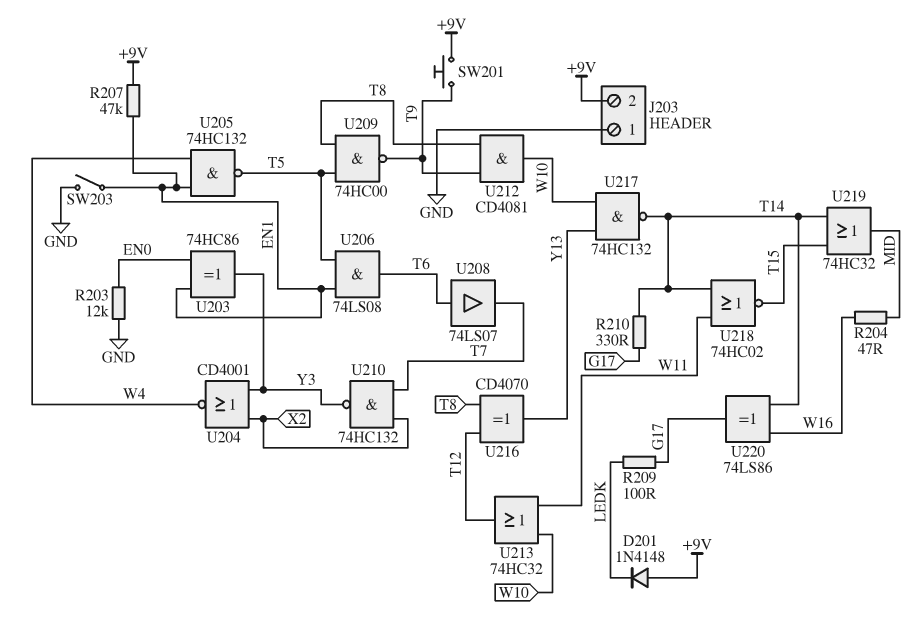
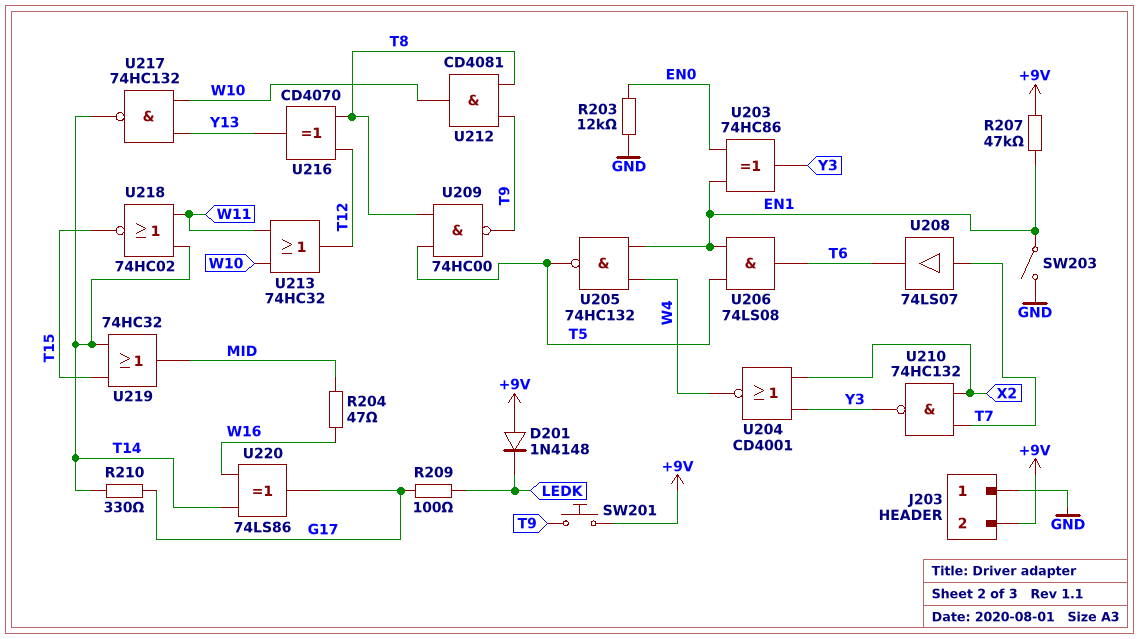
U208: buffer 74LS07 (in T6, out T7) -> buffer 74LS07 (in T7, out T6)

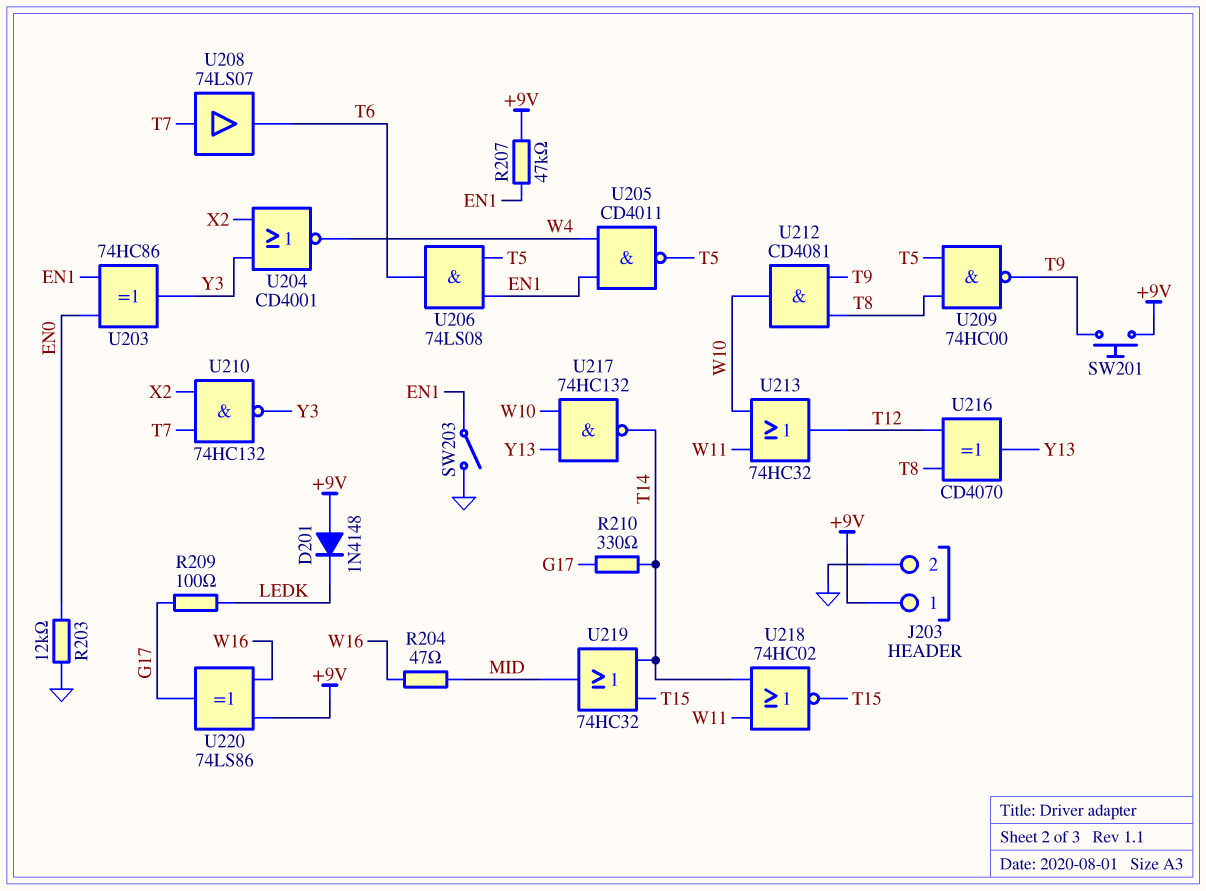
J203 pin 1: GND -> +9V
J203 pin 2: +9V -> GND
U205: NAND 74HC132 (in EN1, in W4, out T5) -> NAND CD4011 (in EN1, in W4, out T5)
U220: XOR 74LS86 (in T14, in W16, out G17) -> XOR 74LS86 (in +9V, in W16, out G17)

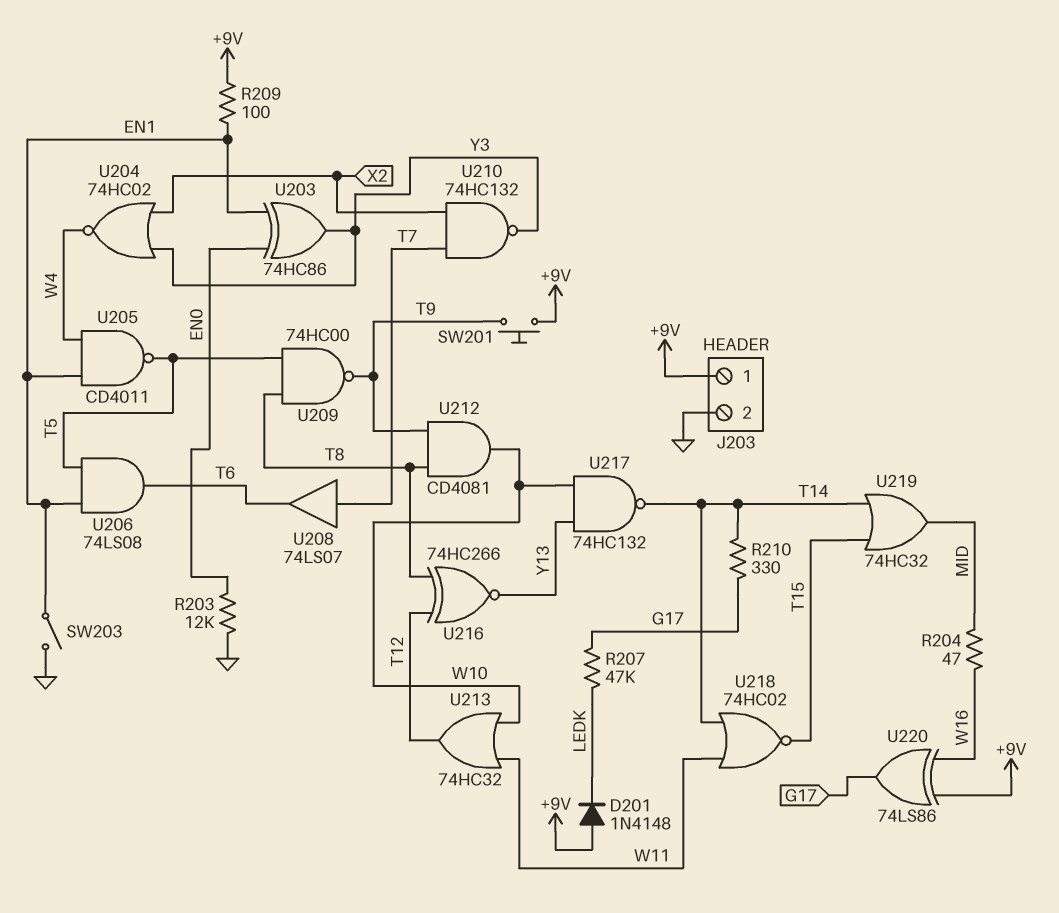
R207: 47k (+9V, EN1) -> 47k (G17, LEDK)
R209: 100 (G17, LEDK) -> 100 (+9V, EN1)
U204: NOR CD4001 (in X2, in Y3, out W4) -> NOR 74HC02 (in X2, in Y3, out W4)
U216: XOR CD4070 (in T8, in T12, out Y13) -> XNOR 74HC266 (in T8, in T12, out Y13)

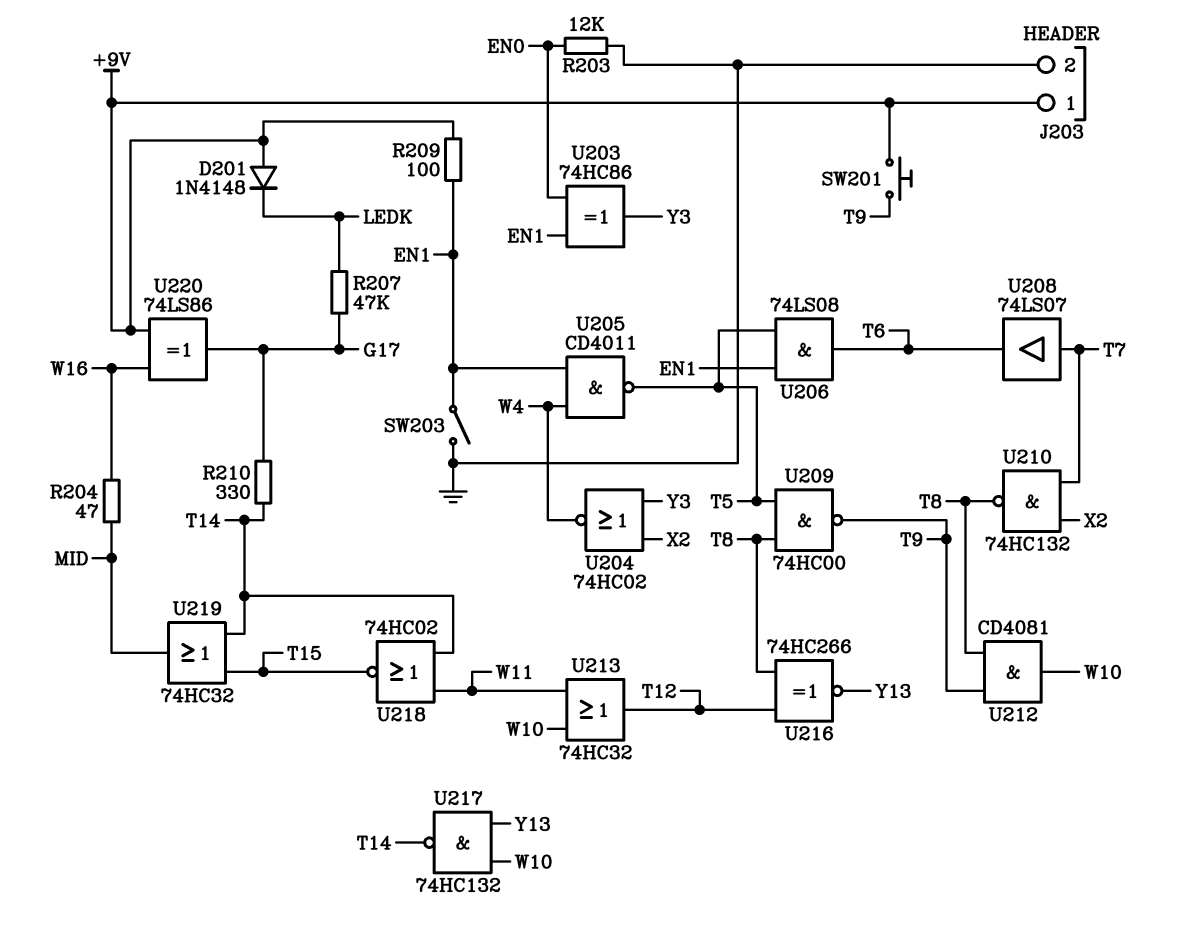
U210: NAND 74HC132 (in T7, in X2, out Y3) -> NAND 74HC132 (in T7, in X2, out T8)

